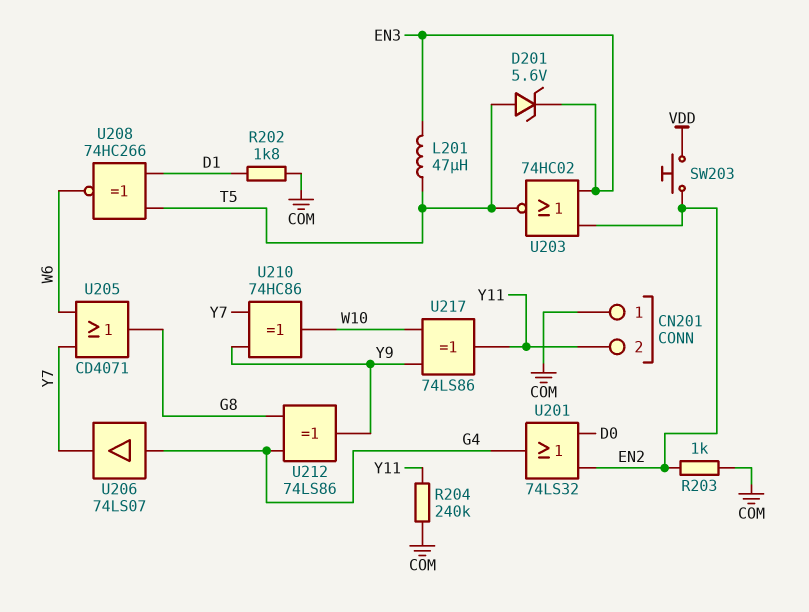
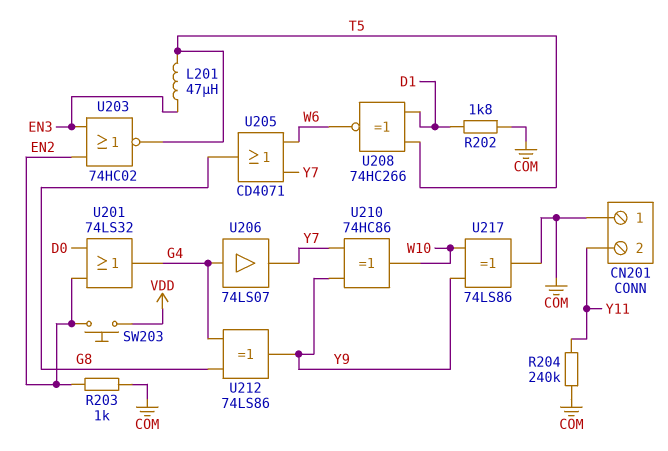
D201: zener 5.6V (A T5, K EN3) -> none
U217: XOR 74LS86 (in W10, in Y9, out Y11) -> XOR 74LS86 (in W10, in Y9, out COM)

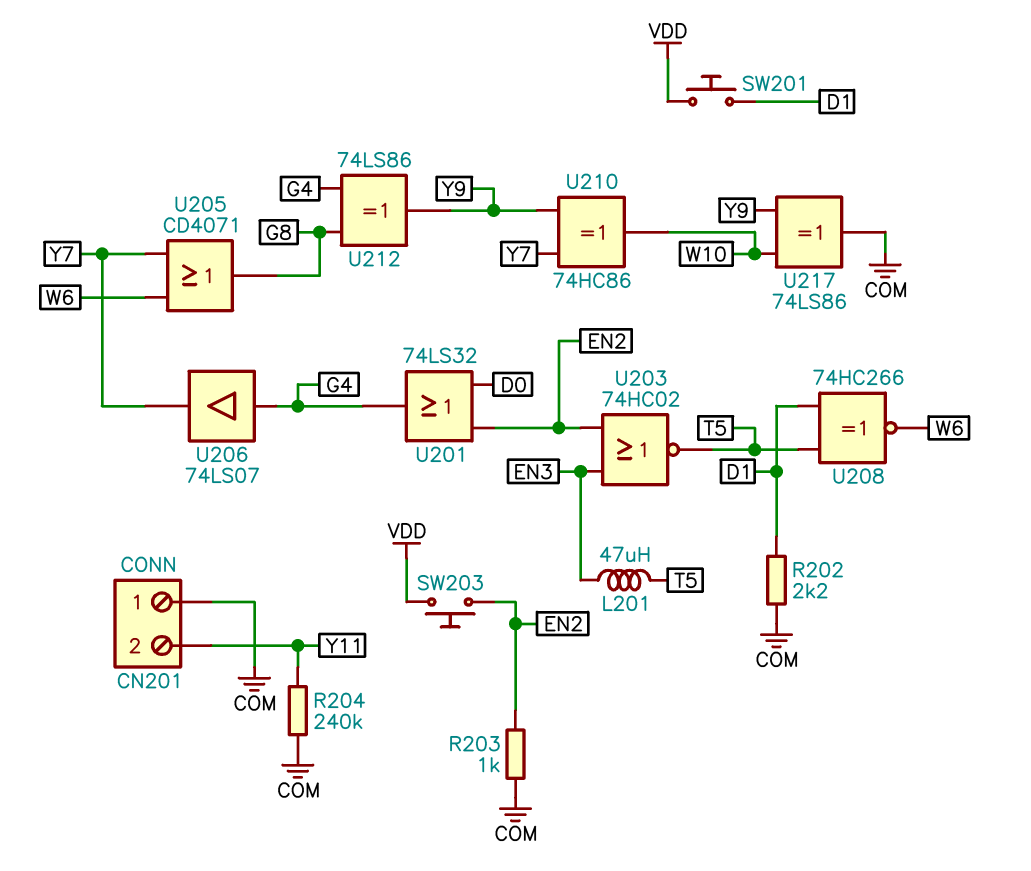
R202: 1.8k (COM, D1) -> 2.2k (COM, D1)
SW201: none -> button (D1, VDD)

